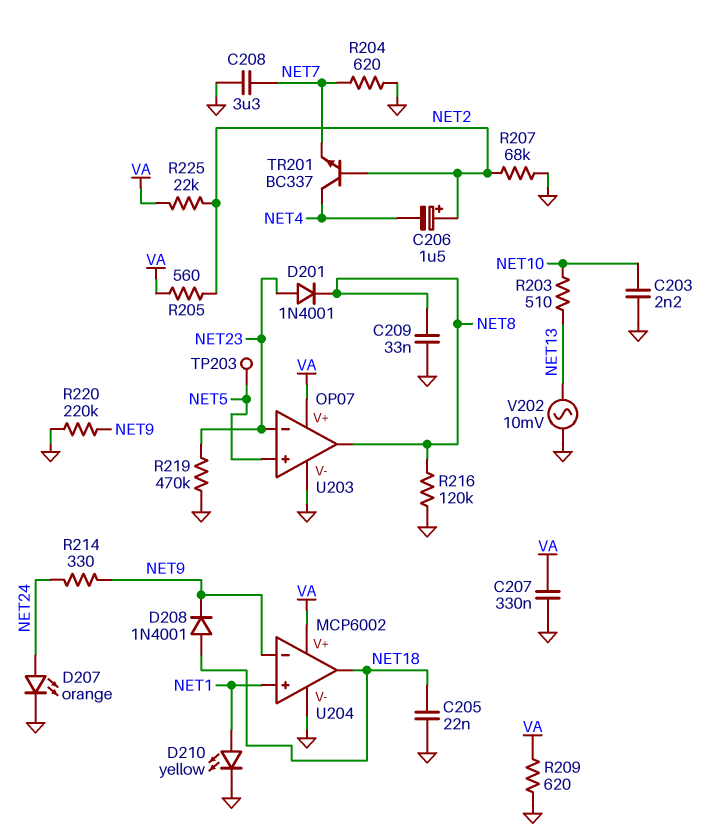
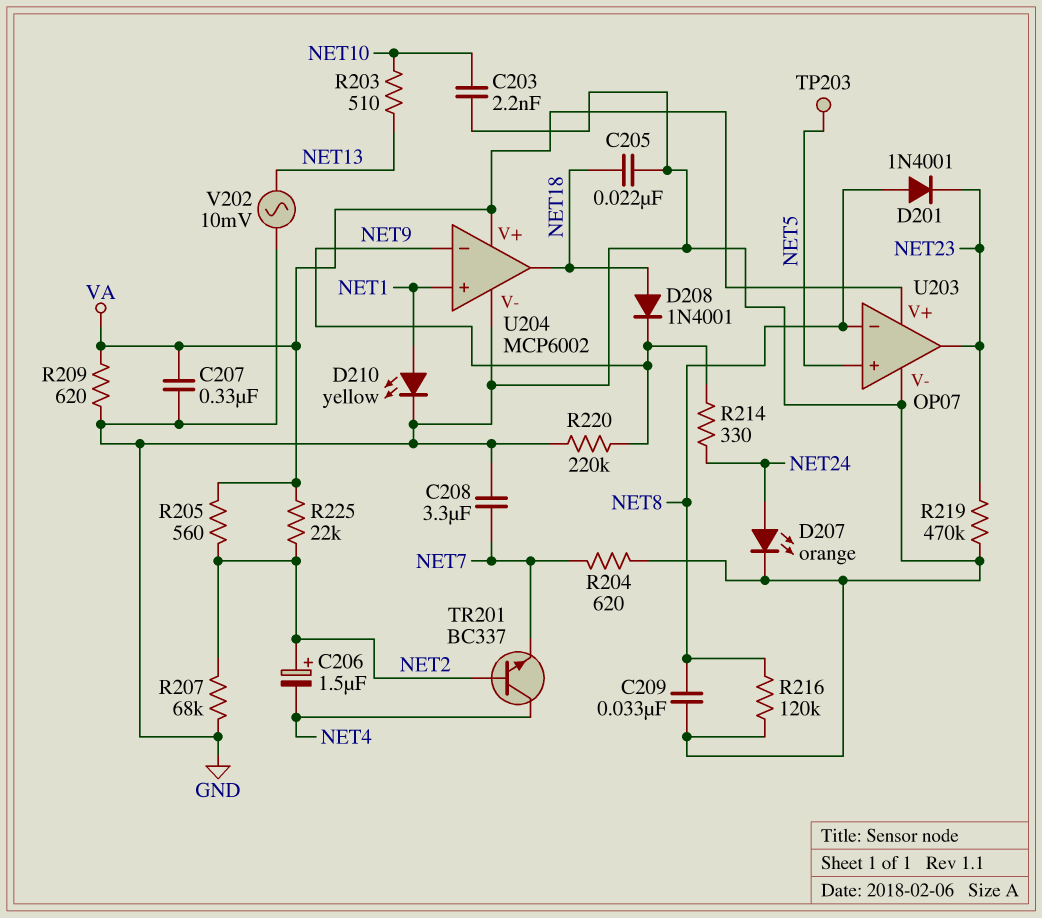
D201: diode 1N4001 (A NET23, K NET8) -> diode 1N4001 (A NET8, K NET23)
U203 pin in-: NET23 -> NET8
U203 pin out: NET8 -> NET23

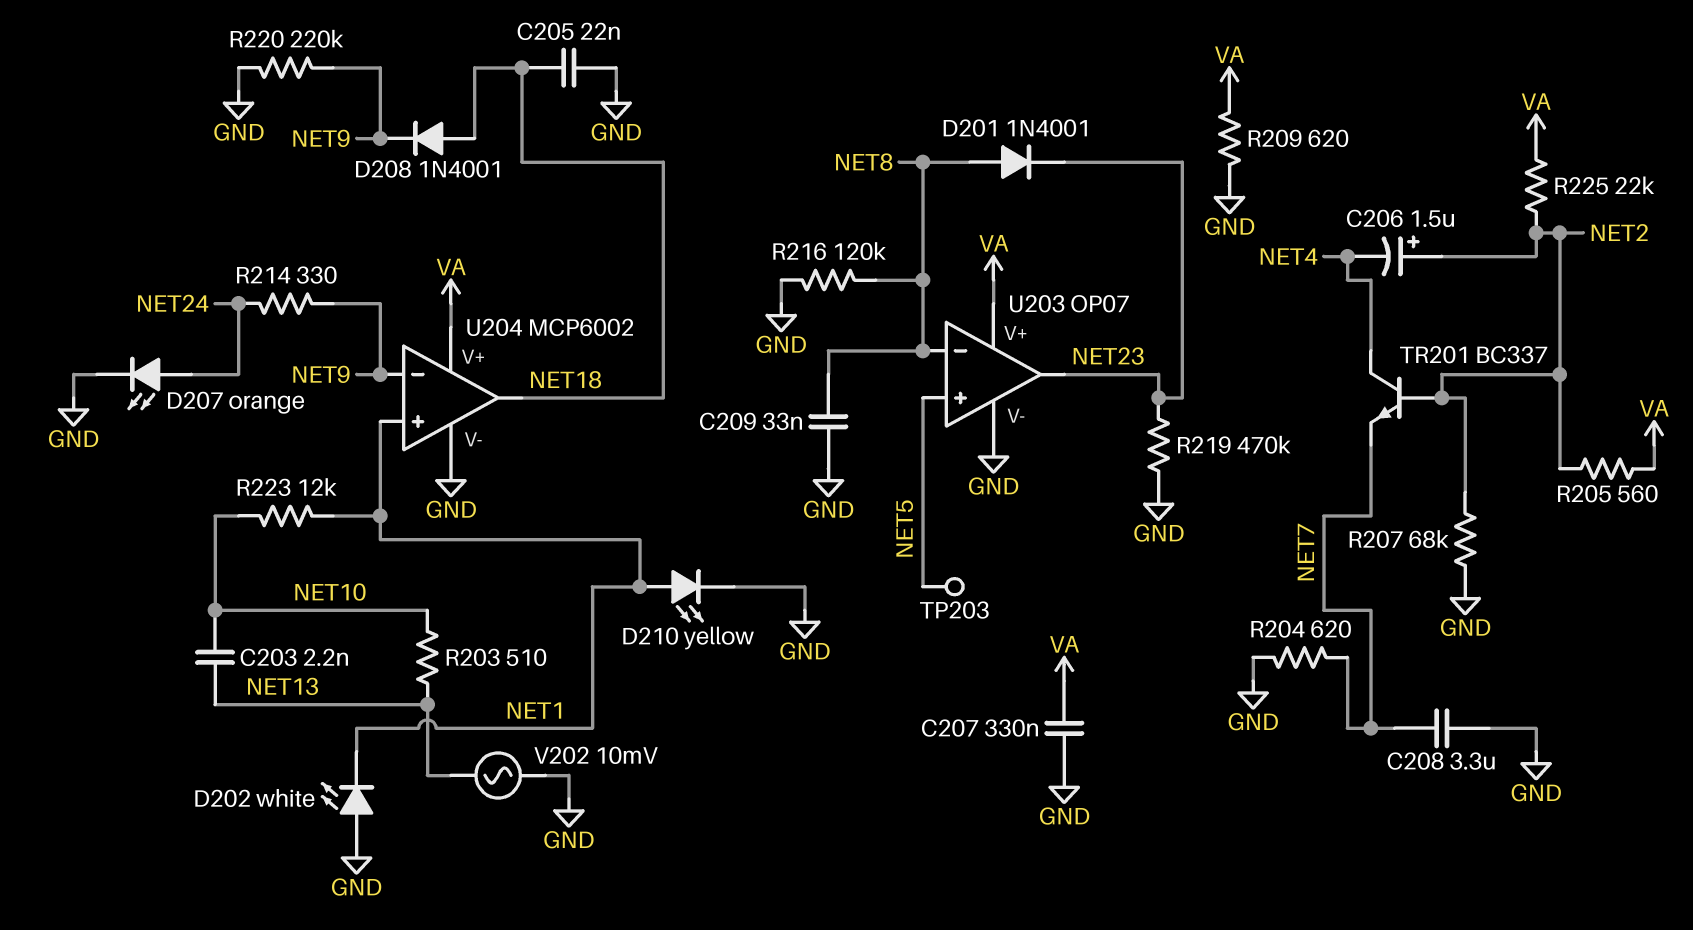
C203: 2.2nF (GND, NET10) -> 2.2nF (NET10, NET13)
D202: none -> LED white (A GND, K NET1)
R223: none -> 12k (NET1, NET10)

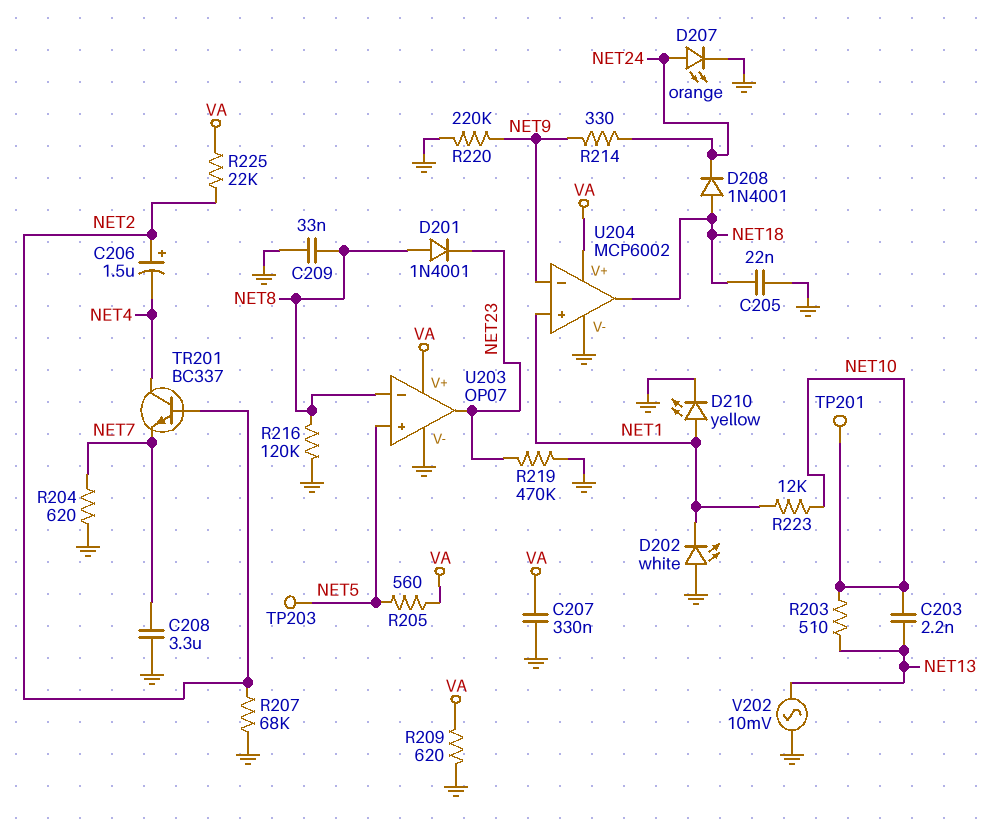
D208: diode 1N4001 (A NET18, K NET9) -> diode 1N4001 (A NET18, K NET24)
R205: 560 (NET2, VA) -> 560 (NET5, VA)
TP201: none -> test point (NET10)

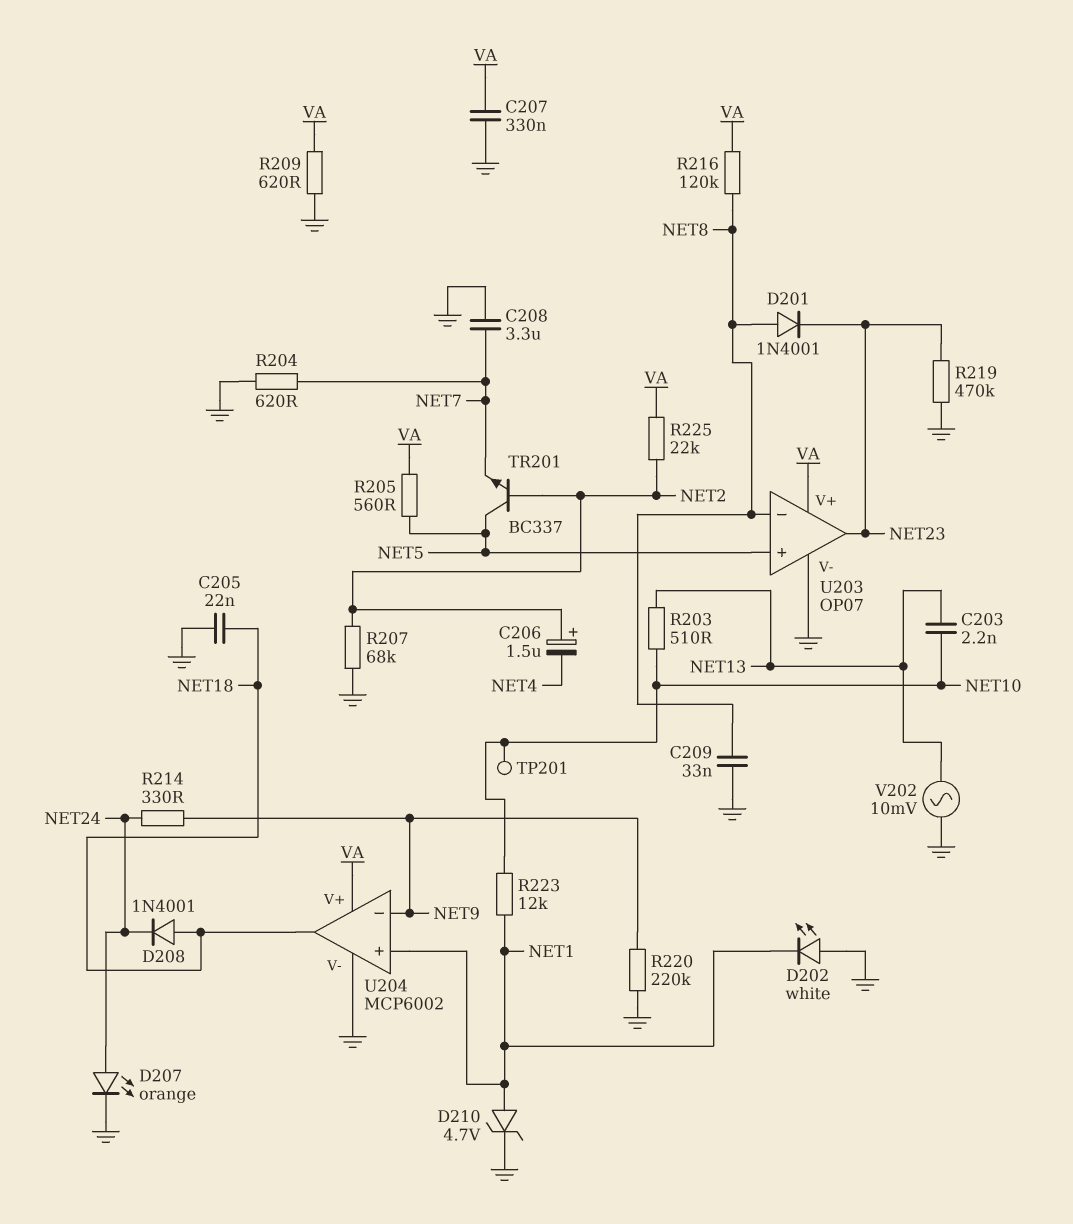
D210: LED yellow (A NET1, K GND) -> zener 4.7V (A NET1, K GND)
R216: 120k (GND, NET8) -> 120k (NET8, VA)
TP203: test point (NET5) -> none
TR201: NPN BC337 (B NET2, C NET4, E NET7) -> NPN BC337 (B NET2, C NET5, E NET7)

